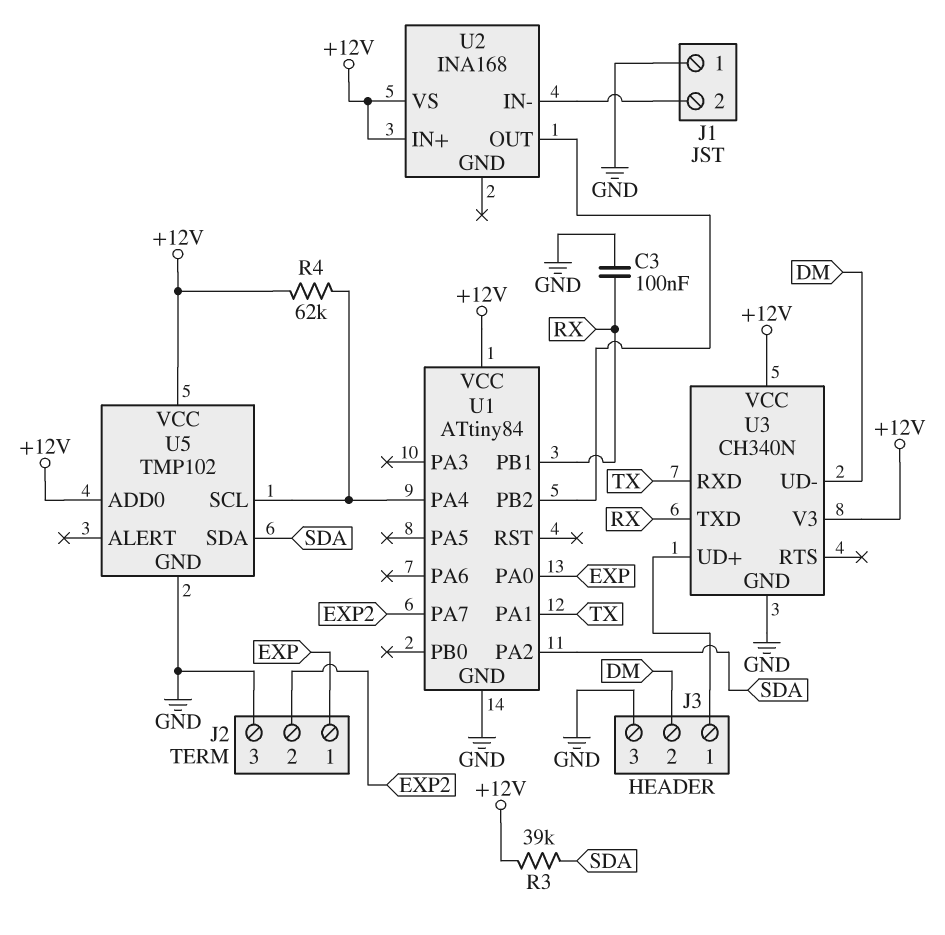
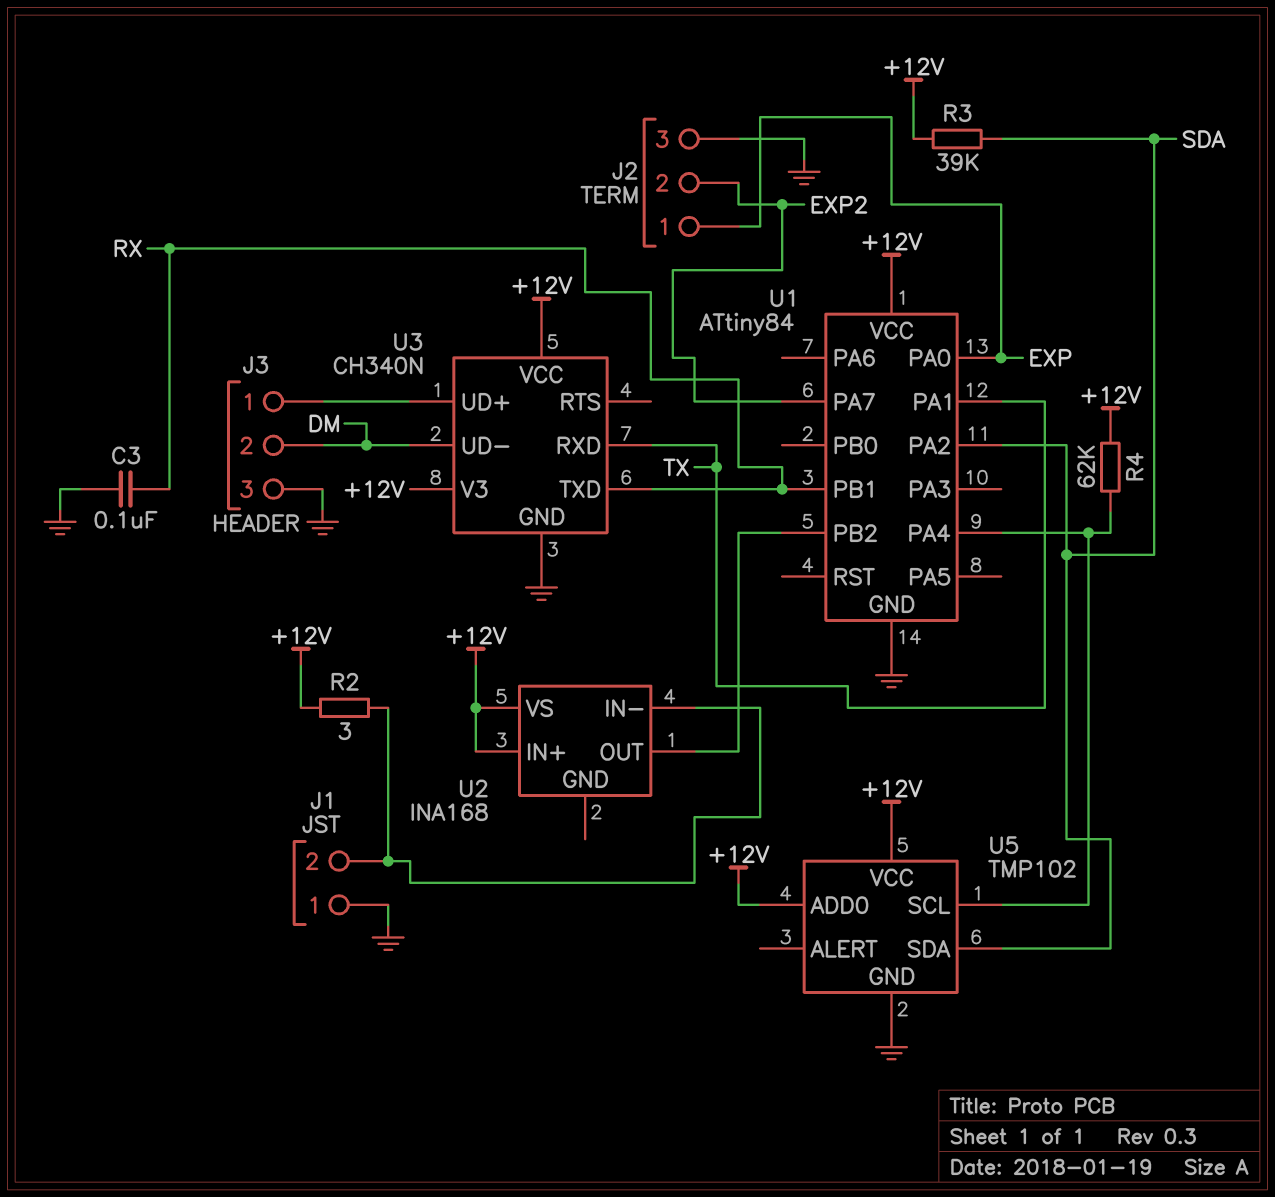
R2: none -> 3 (+12V, J1/2)

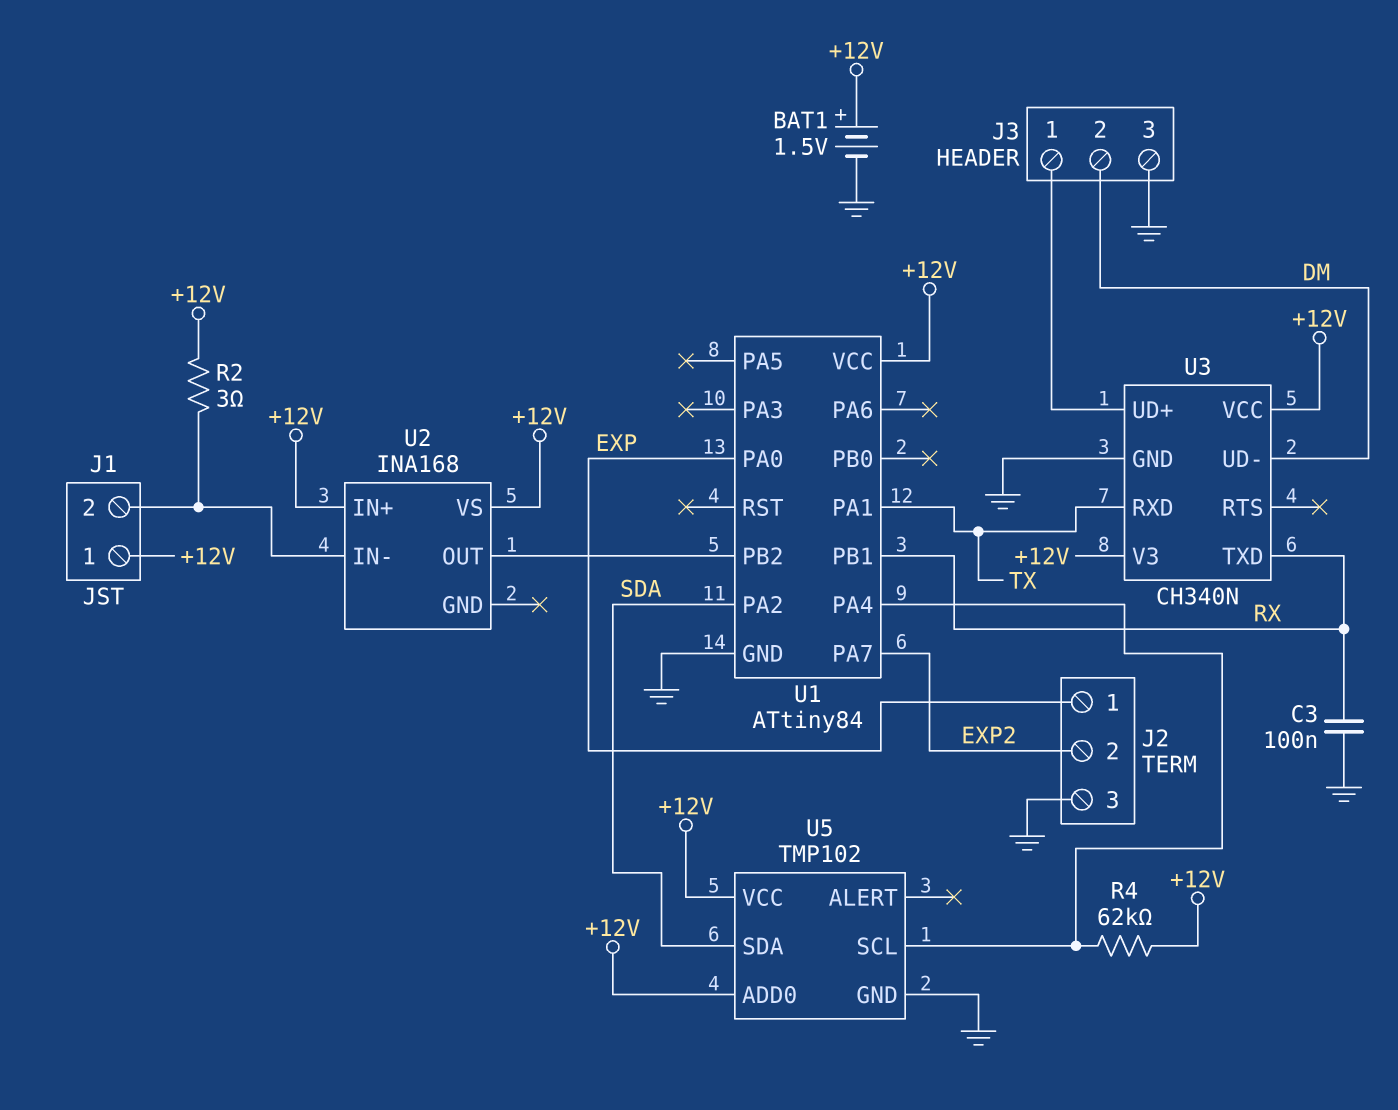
BAT1: none -> 1.5V (plus +12V, minus GND)
J1 pin 1: GND -> +12V
R3: 39k (+12V, SDA) -> none

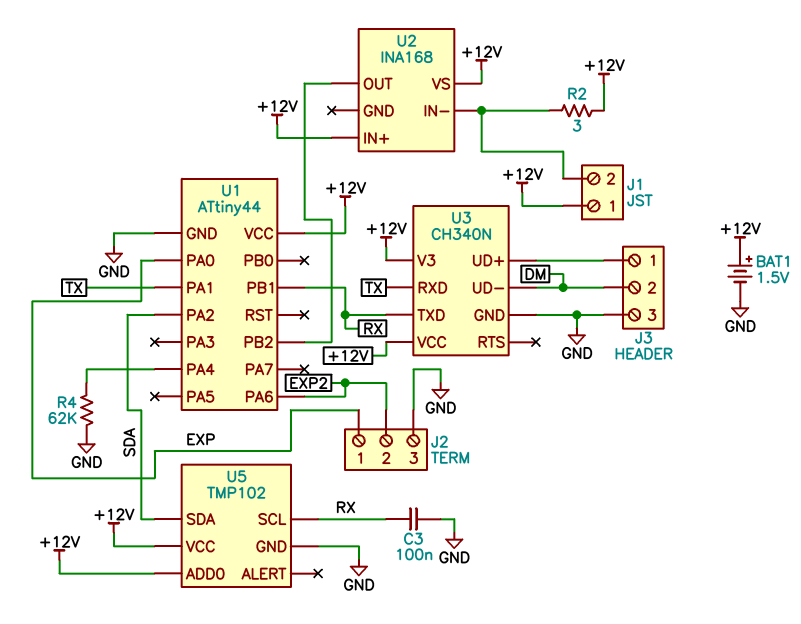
R4: 62k (+12V, U1/PA4) -> 62k (GND, U1/PA4)
U1: ATtiny84 -> ATtiny44
U1 pin PA6: none -> EXP2
U1 pin PA7: EXP2 -> none
U5 pin SCL: U1/PA4 -> RX

